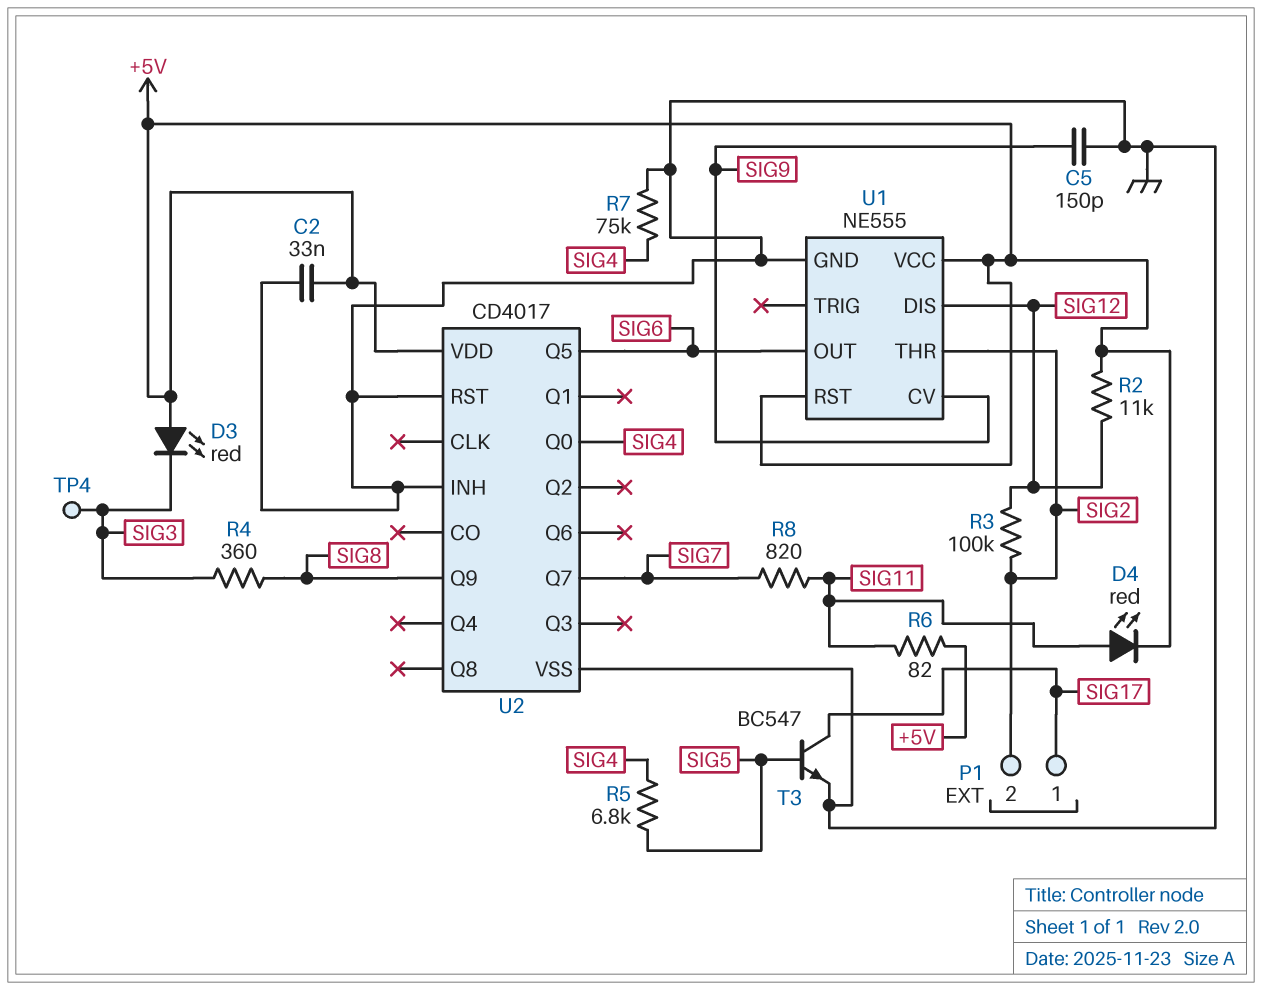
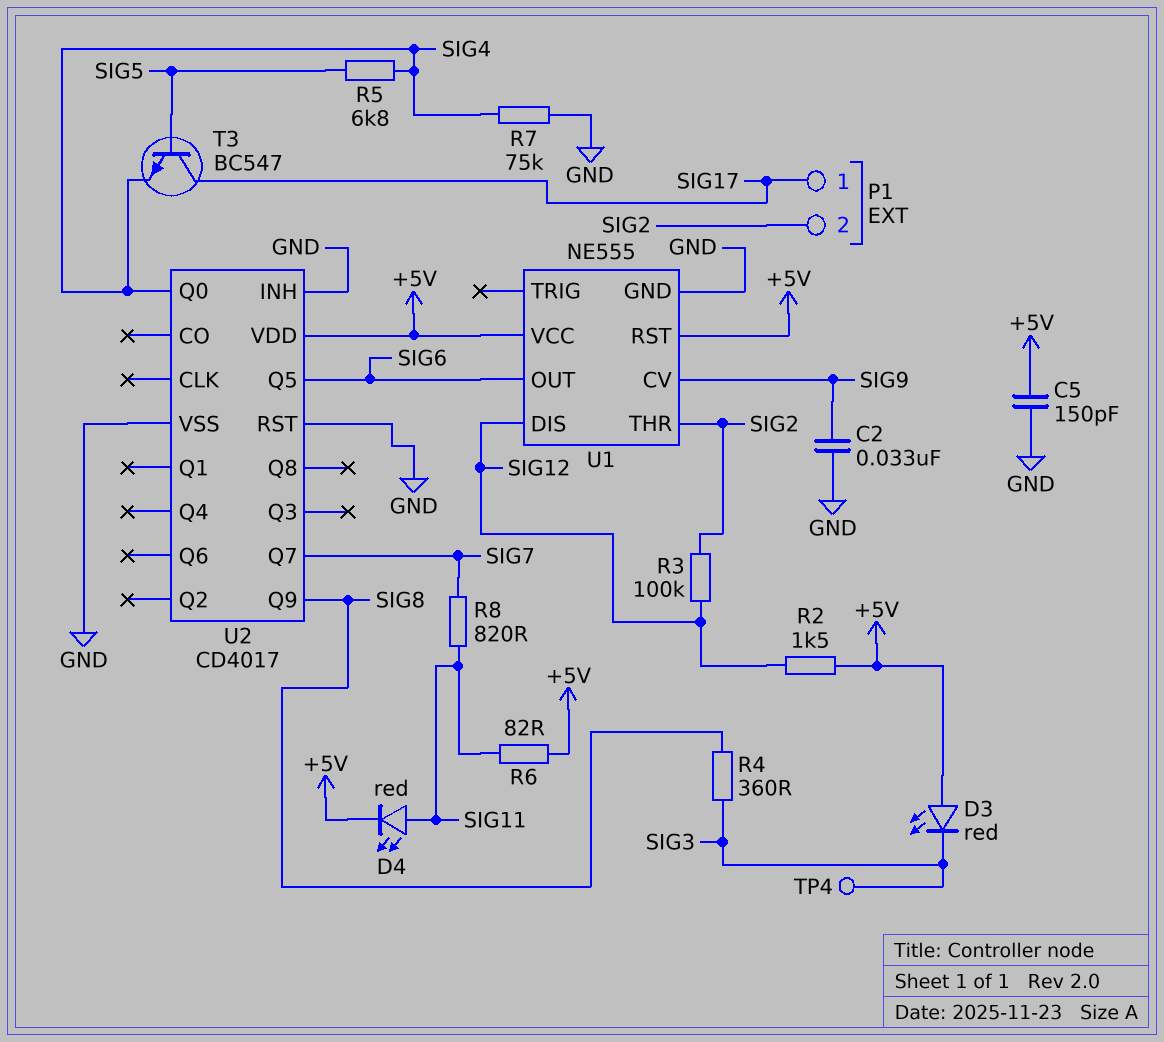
C2: 33nF (+5V, GND) -> 33nF (GND, SIG9)
C5: 150pF (GND, SIG9) -> 150pF (+5V, GND)
R2: 11k (+5V, SIG12) -> 1.5k (+5V, SIG12)
T3: NPN BC547 (B SIG5, C SIG17, E GND) -> NPN BC547 (B SIG5, C SIG17, E SIG4)

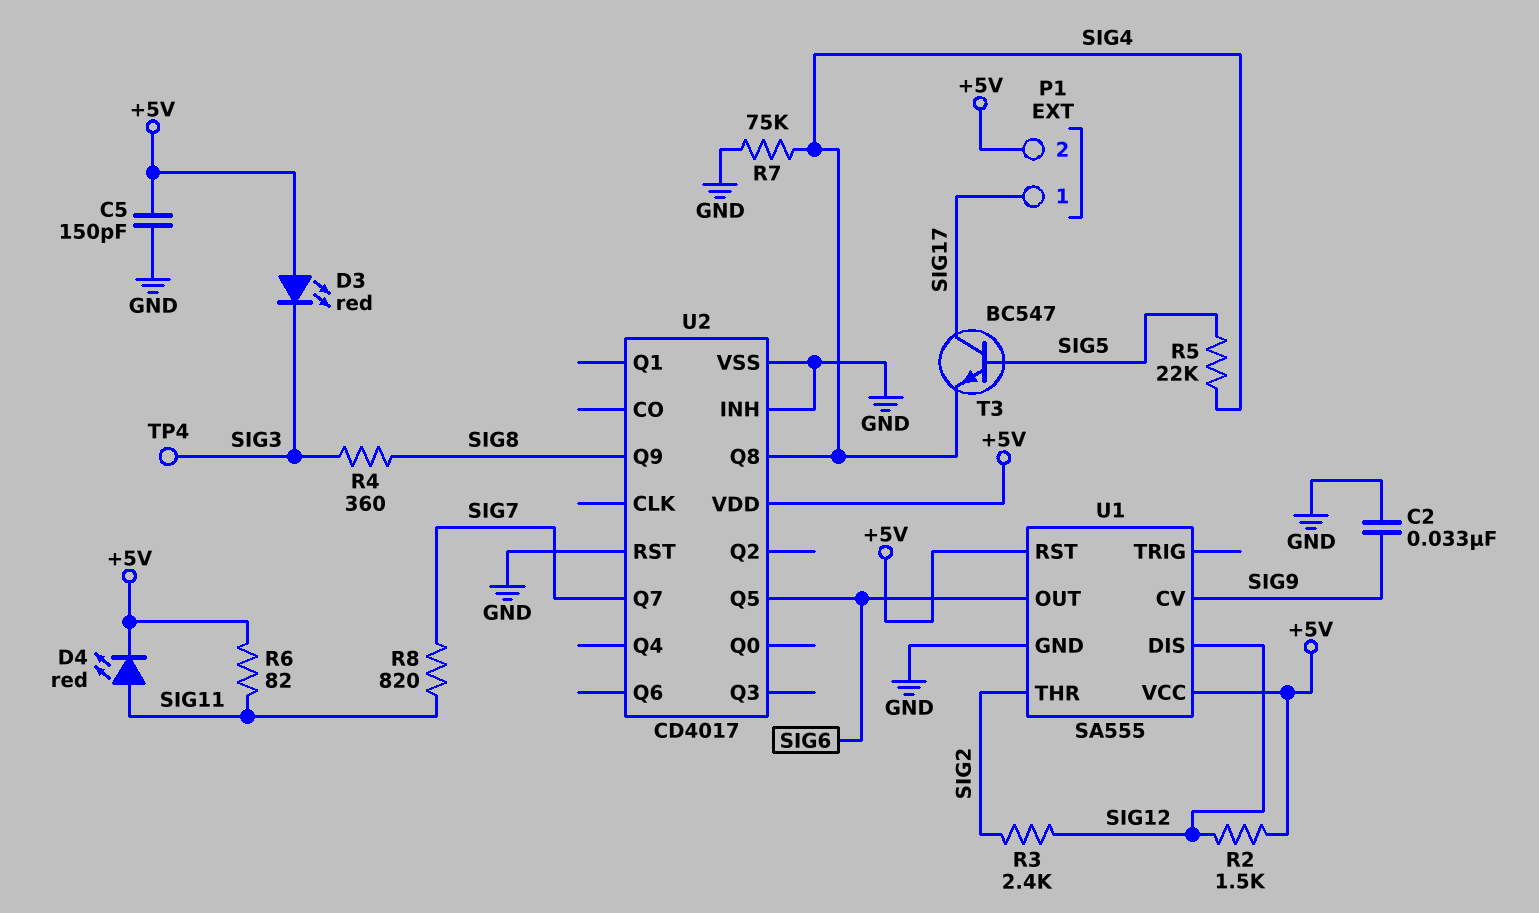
P1 pin 2: SIG2 -> +5V
R3: 100k (SIG2, SIG12) -> 2.4k (SIG2, SIG12)
R5: 6.8k (SIG4, SIG5) -> 22k (SIG4, SIG5)
U1: NE555 -> SA555
U2 pin Q0: SIG4 -> none
U2 pin Q8: none -> SIG4

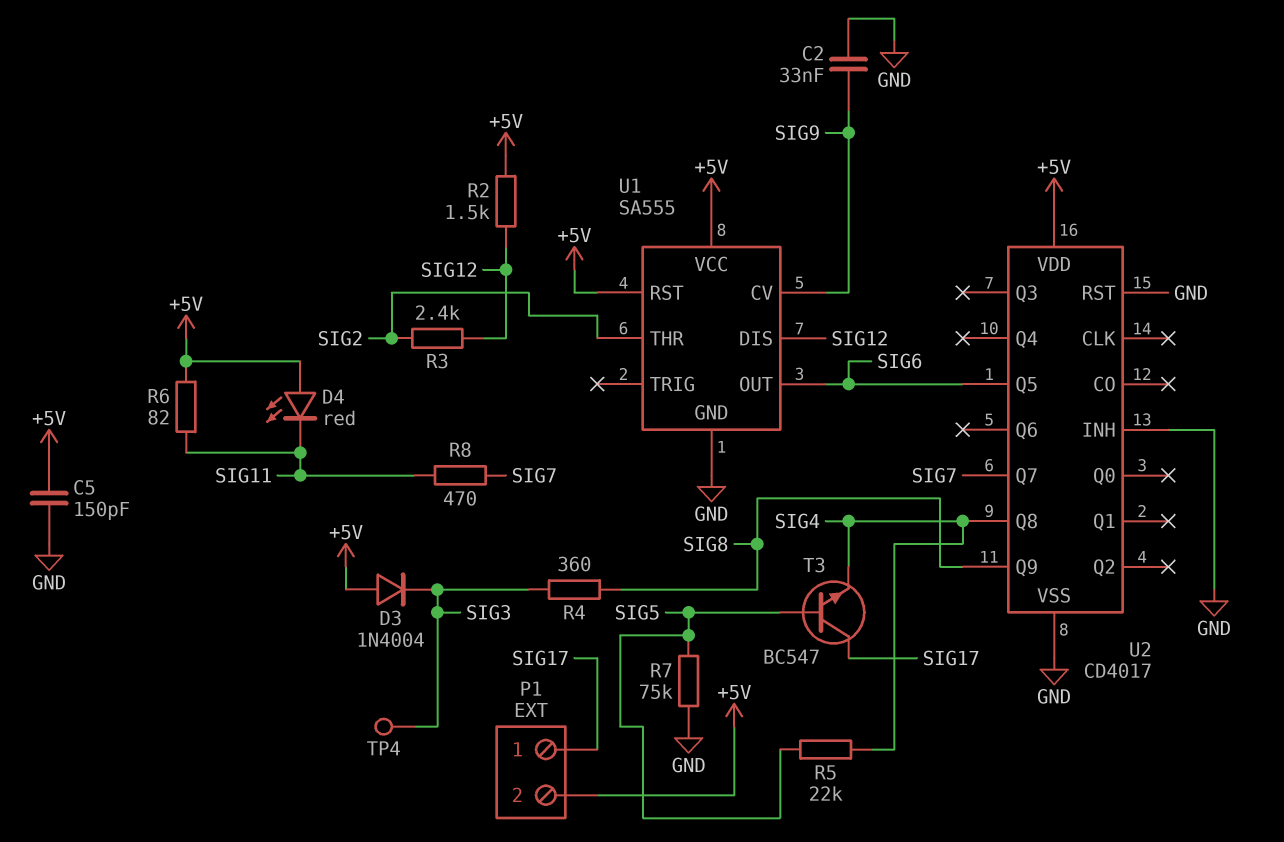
D3: LED red (A +5V, K SIG3) -> diode 1N4004 (A +5V, K SIG3)
D4: LED red (A SIG11, K +5V) -> LED red (A +5V, K SIG11)
R7: 75k (GND, SIG4) -> 75k (GND, SIG5)
R8: 820 (SIG7, SIG11) -> 470 (SIG7, SIG11)

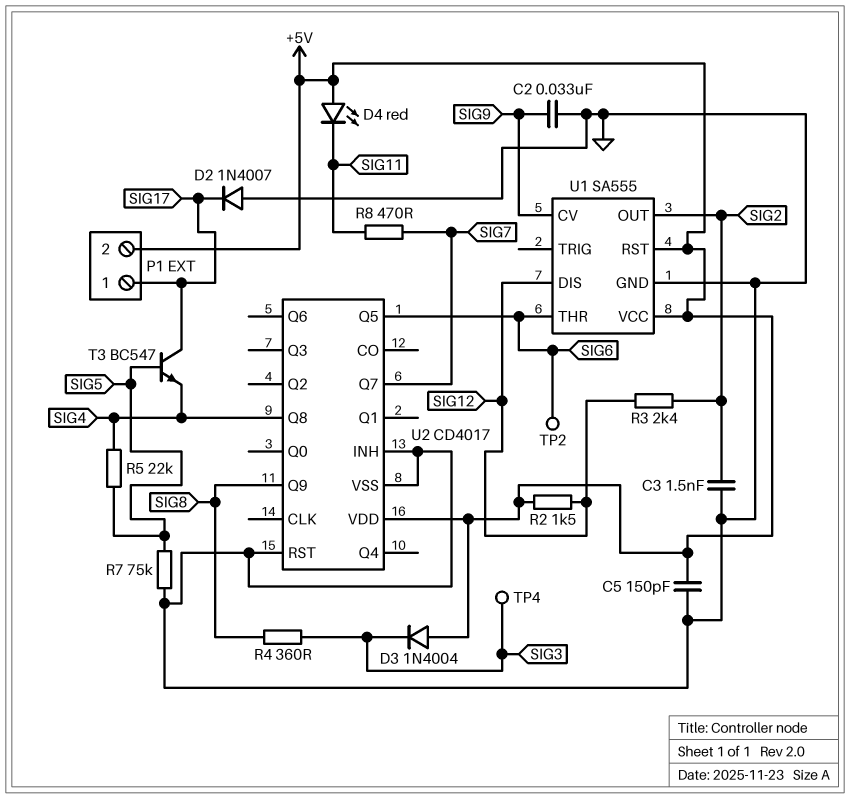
C3: none -> 1.5nF (GND, SIG2)
D2: none -> diode 1N4007 (A GND, K SIG17)
R6: 82 (+5V, SIG11) -> none
TP2: none -> test point (SIG6)
U1 pin OUT: SIG6 -> SIG2
U1 pin THR: SIG2 -> SIG6

